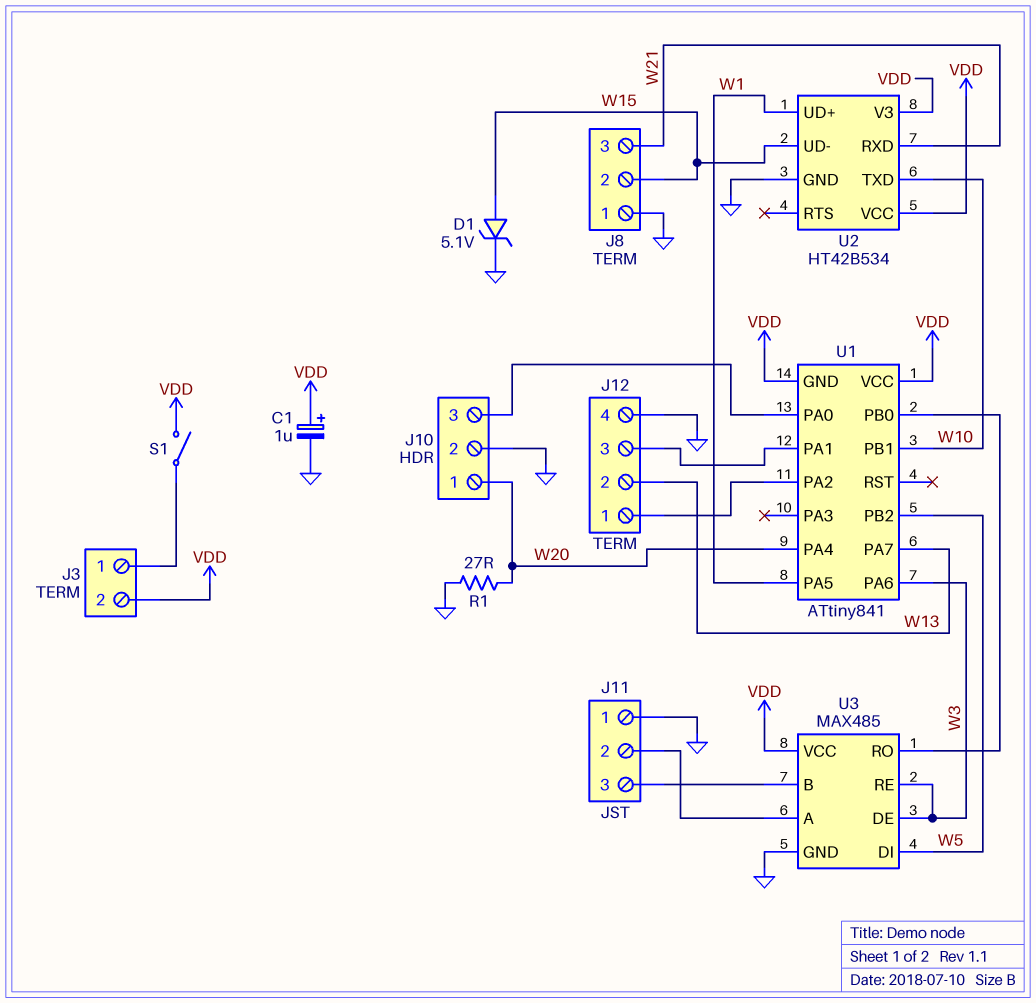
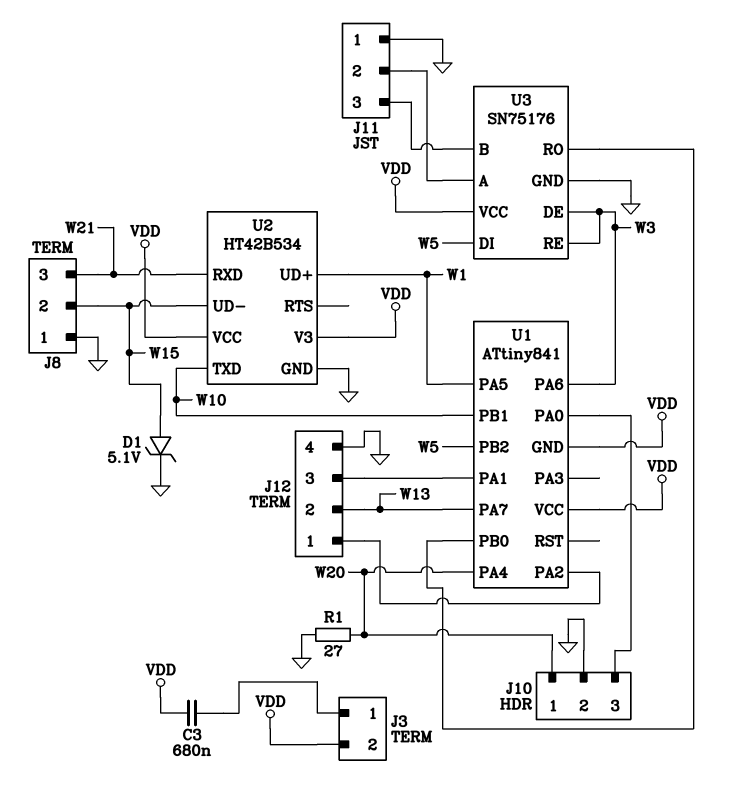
C1: 1uF (plus VDD, minus GND) -> none
C3: none -> 680nF (J3/1, VDD)
S1: switch (J3/1, VDD) -> none
U3: MAX485 -> SN75176

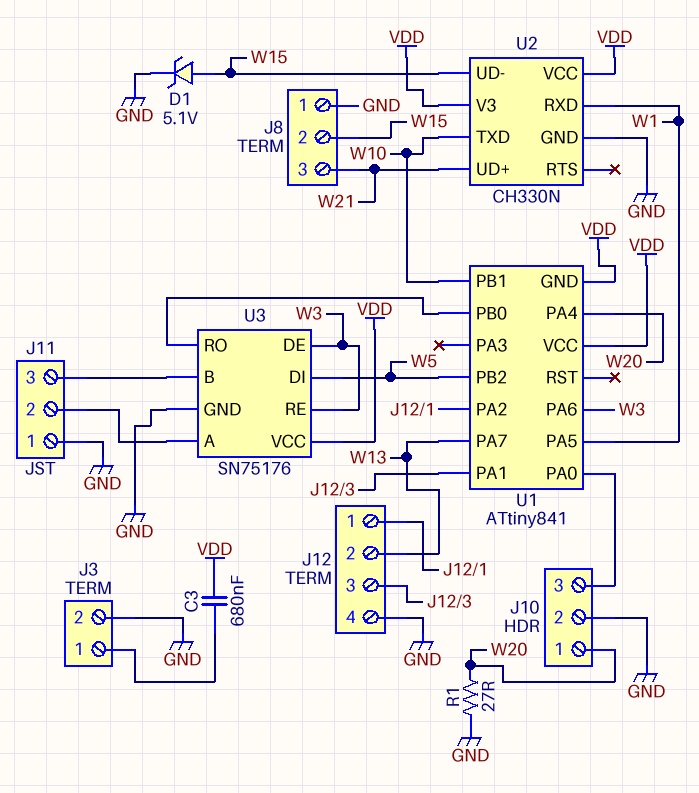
J3 pin 2: VDD -> GND
U2: HT42B534 -> CH330N
U2 pin RXD: W21 -> W1
U2 pin UD+: W1 -> W21

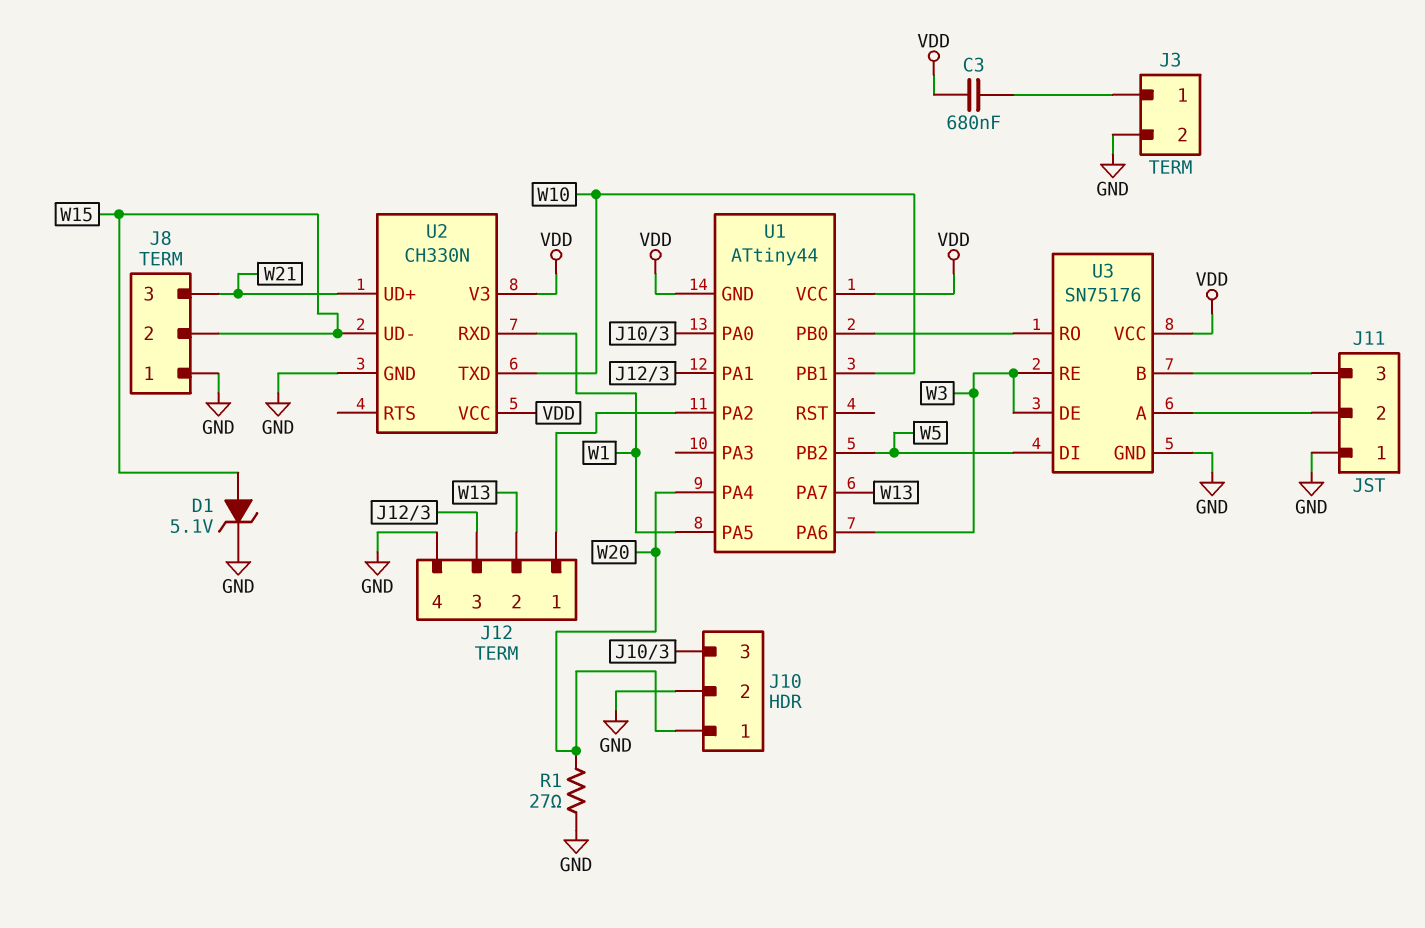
U1: ATtiny841 -> ATtiny44

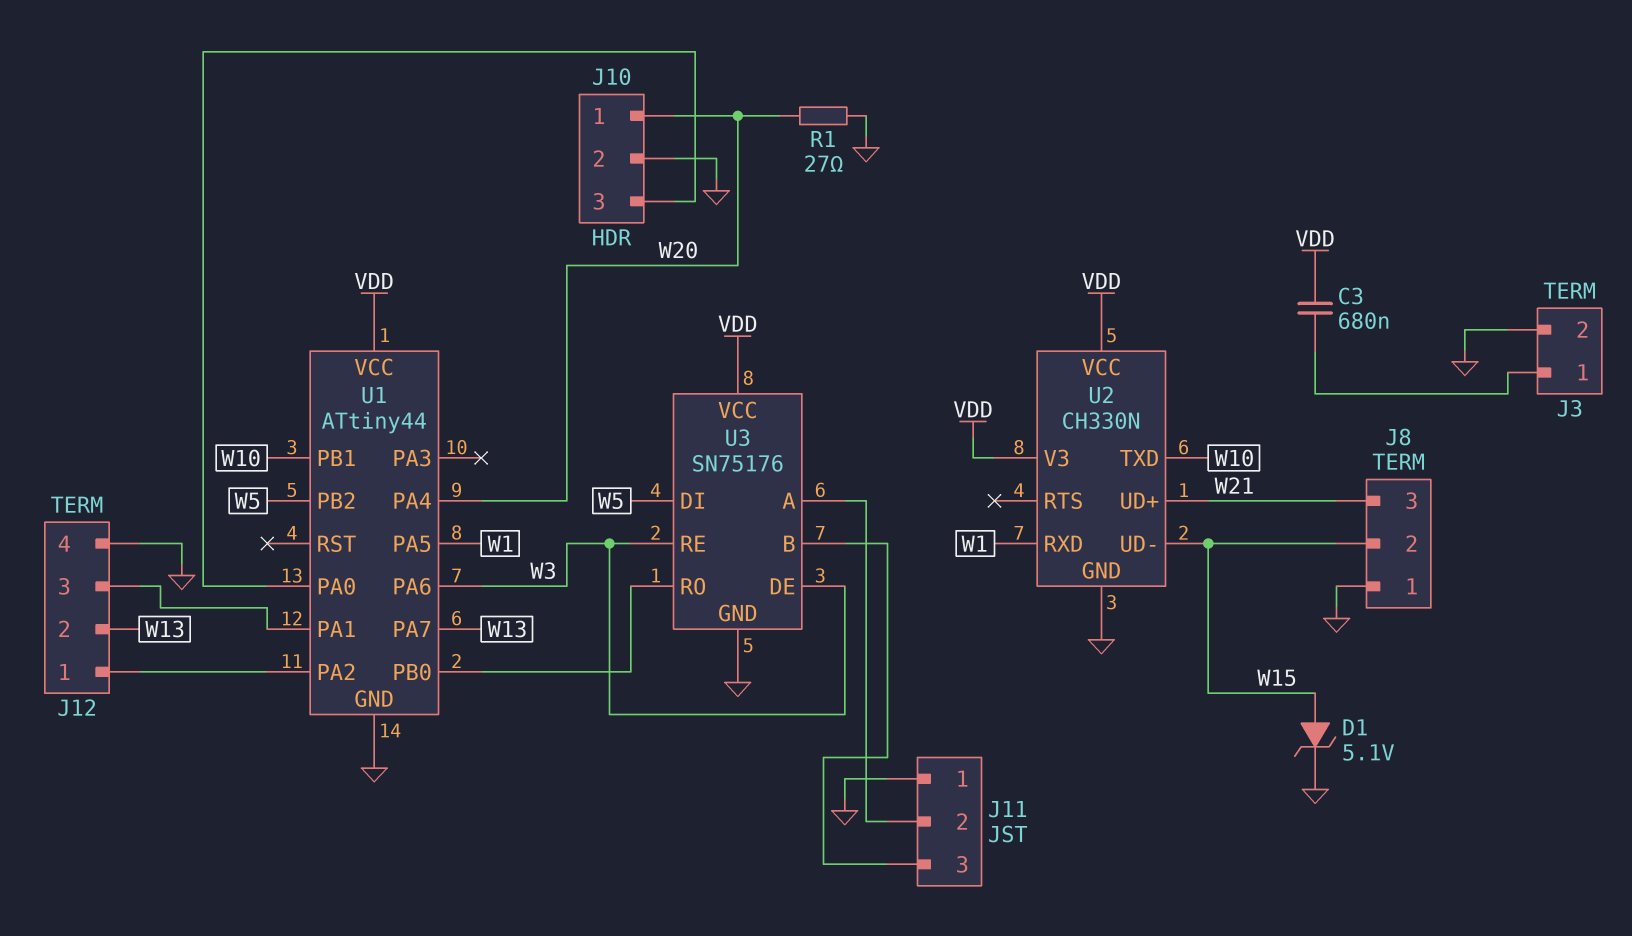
U1 pin GND: VDD -> GND

